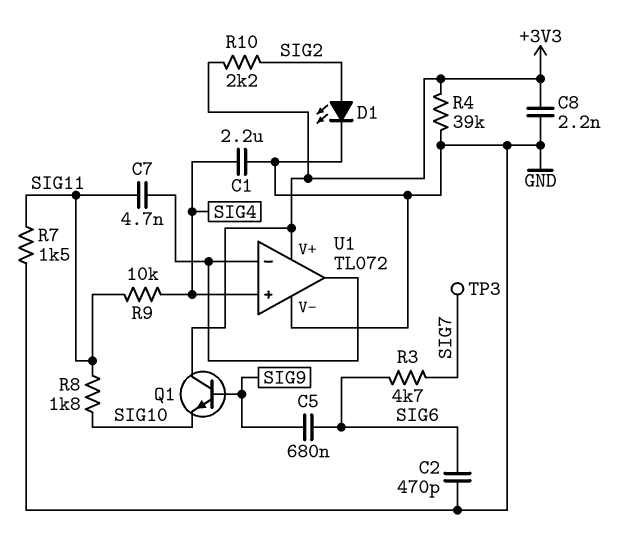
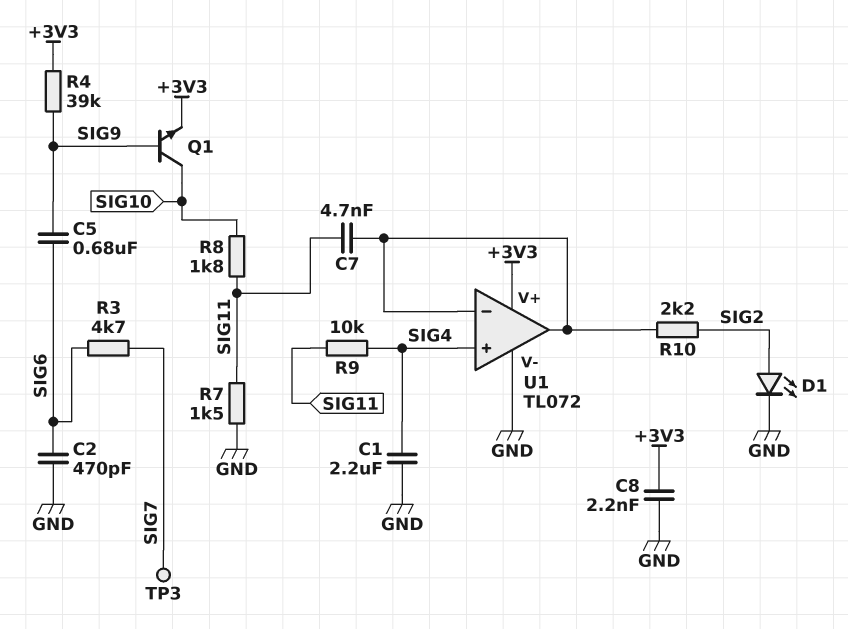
Q1: NPN (B SIG9, C +3V3, E SIG10) -> NPN (B SIG9, C SIG10, E +3V3)
R4: 39k (+3V3, GND) -> 39k (+3V3, SIG9)
R10: 2.2k (+3V3, SIG2) -> 2.2k (SIG2, U1/in-)

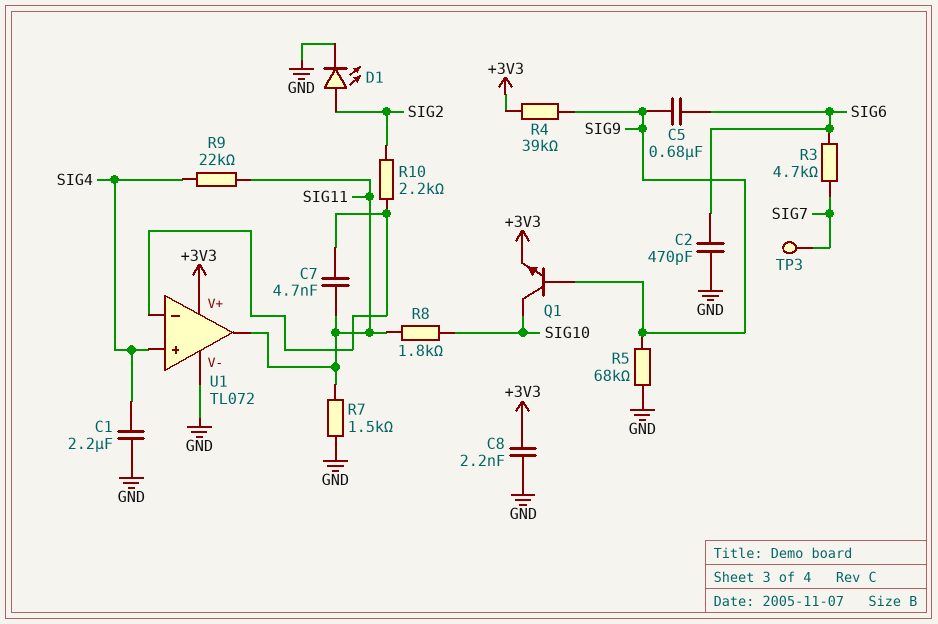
R5: none -> 68k (GND, SIG9)
R9: 10k (SIG4, SIG11) -> 22k (SIG4, SIG11)
U1 pin out: U1/in- -> SIG11

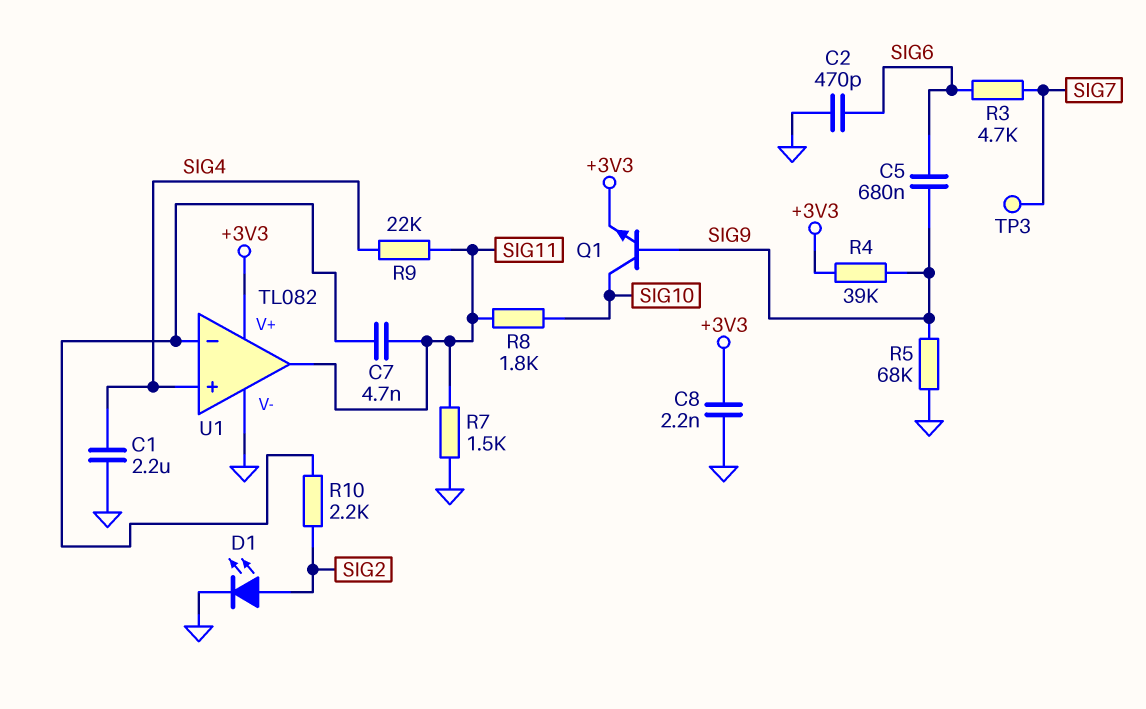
U1: TL072 -> TL082

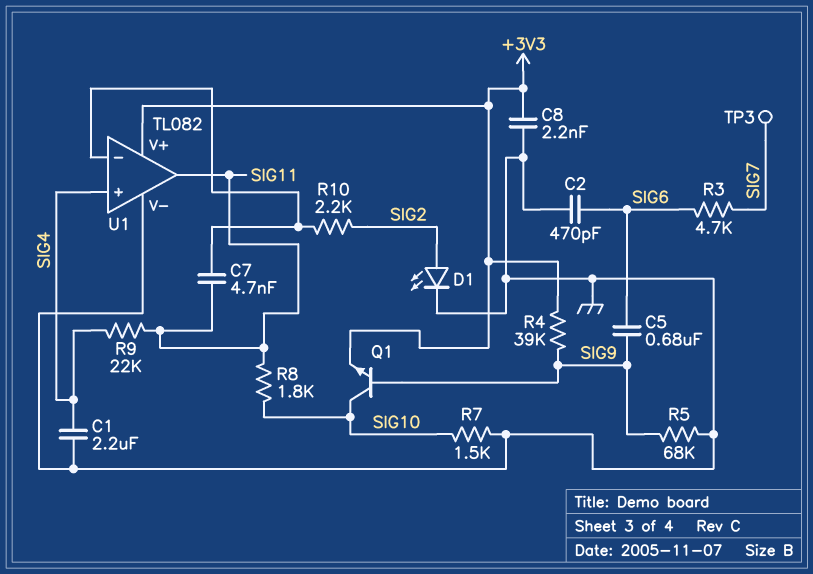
R7: 1.5k (GND, SIG11) -> 1.5k (GND, SIG10)

